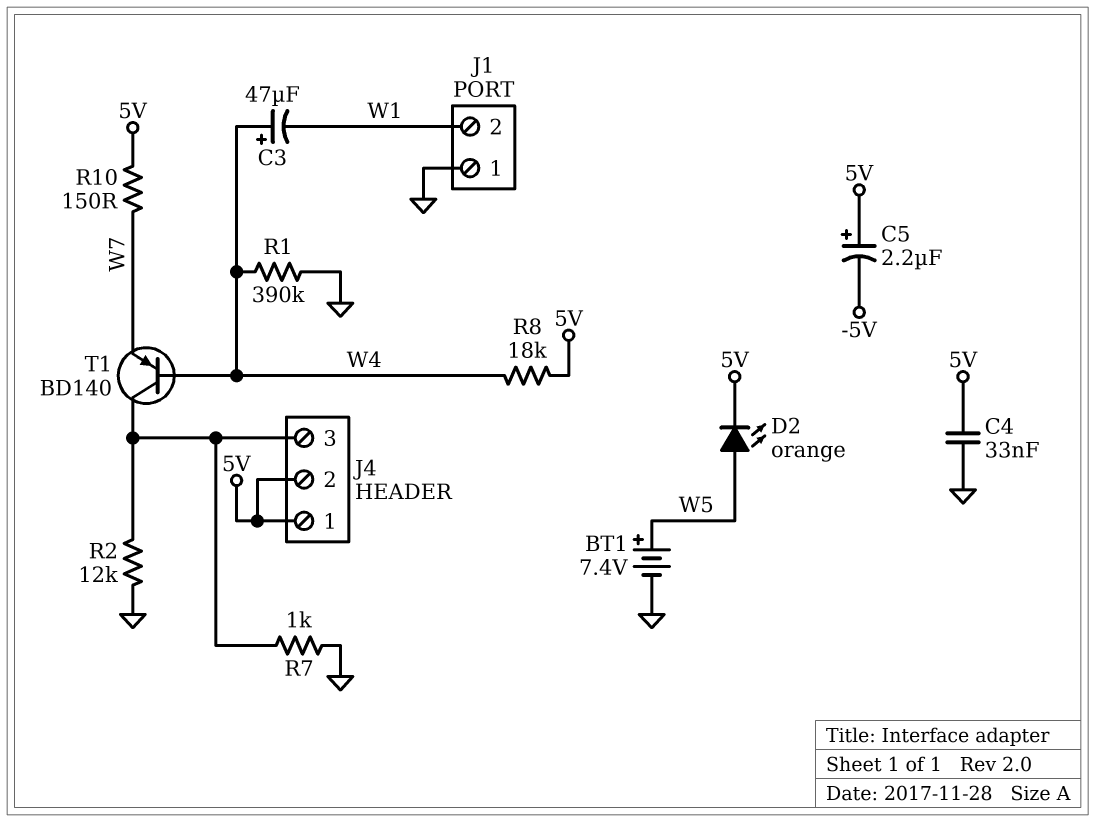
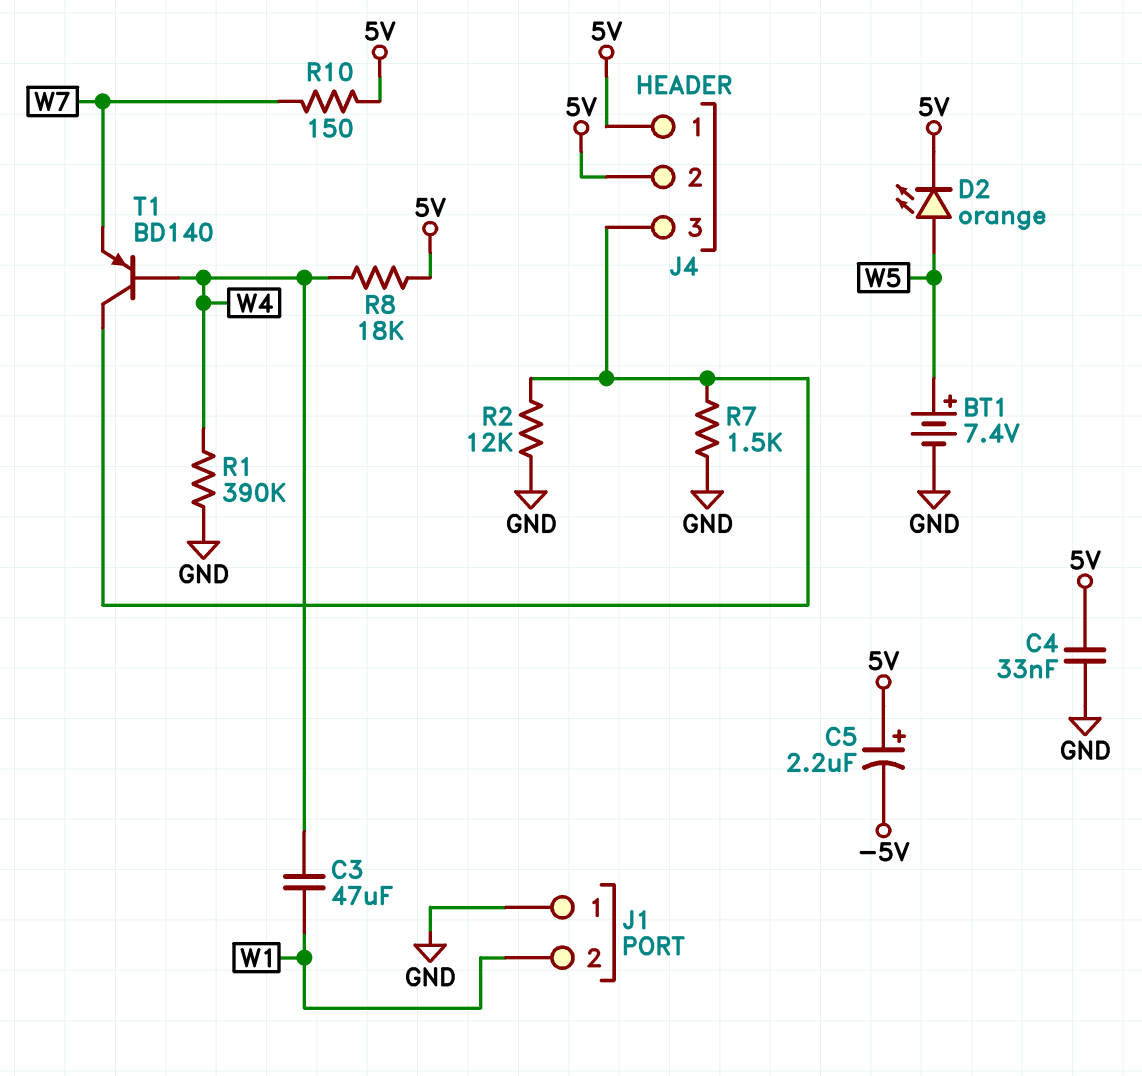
C3: 47uF (plus W4, minus W1) -> 47uF (W1, W4)
R7: 1k (GND, J4/3) -> 1.5k (GND, J4/3)

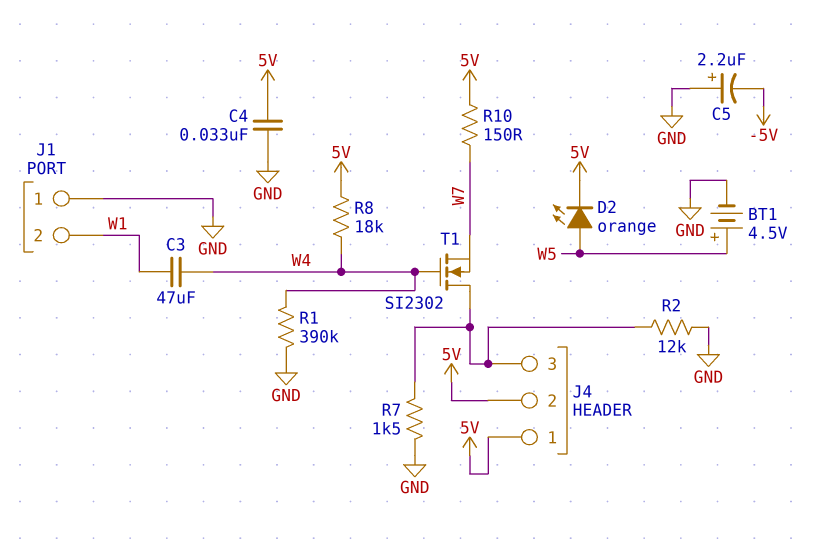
BT1: 7.4V (plus W5, minus GND) -> 4.5V (plus W5, minus GND)
C5: 2.2uF (plus 5V, minus -5V) -> 2.2uF (plus GND, minus -5V)
T1: PNP BD140 (B W4, C J4/3, E W7) -> NMOS SI2302 (G W4, D J4/3, S W7)

